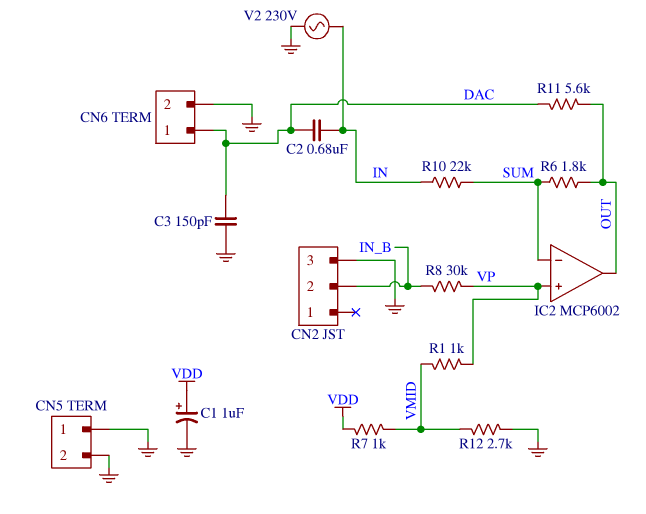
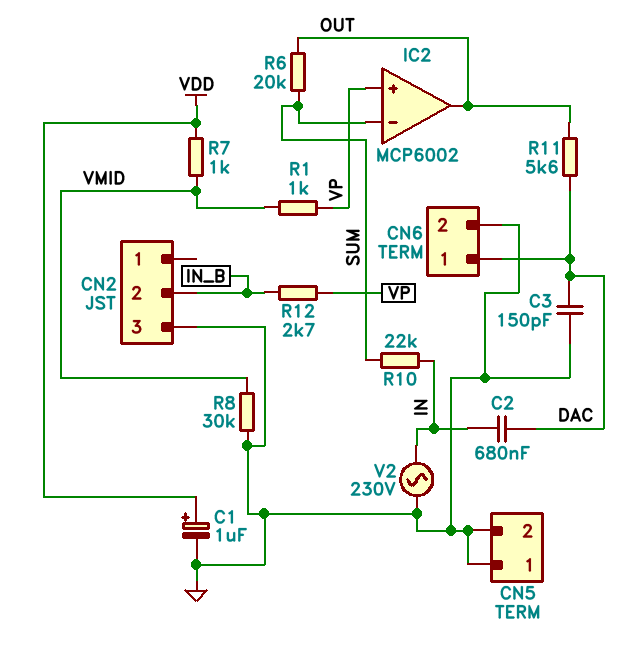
R6: 1.8k (OUT, SUM) -> 20k (OUT, SUM)
R8: 30k (IN_B, VP) -> 30k (GND, VMID)
R12: 2.7k (GND, VMID) -> 2.7k (IN_B, VP)

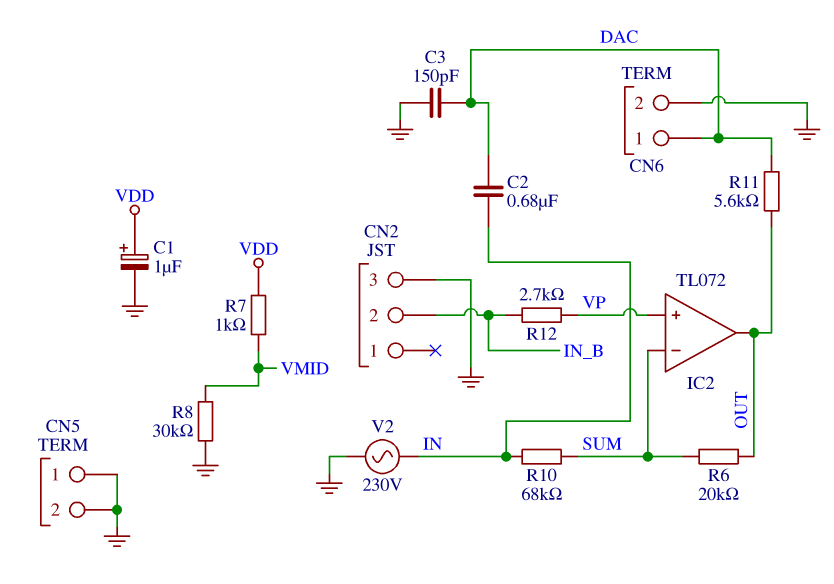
IC2: MCP6002 -> TL072
R1: 1k (VMID, VP) -> none
R10: 22k (IN, SUM) -> 68k (IN, SUM)

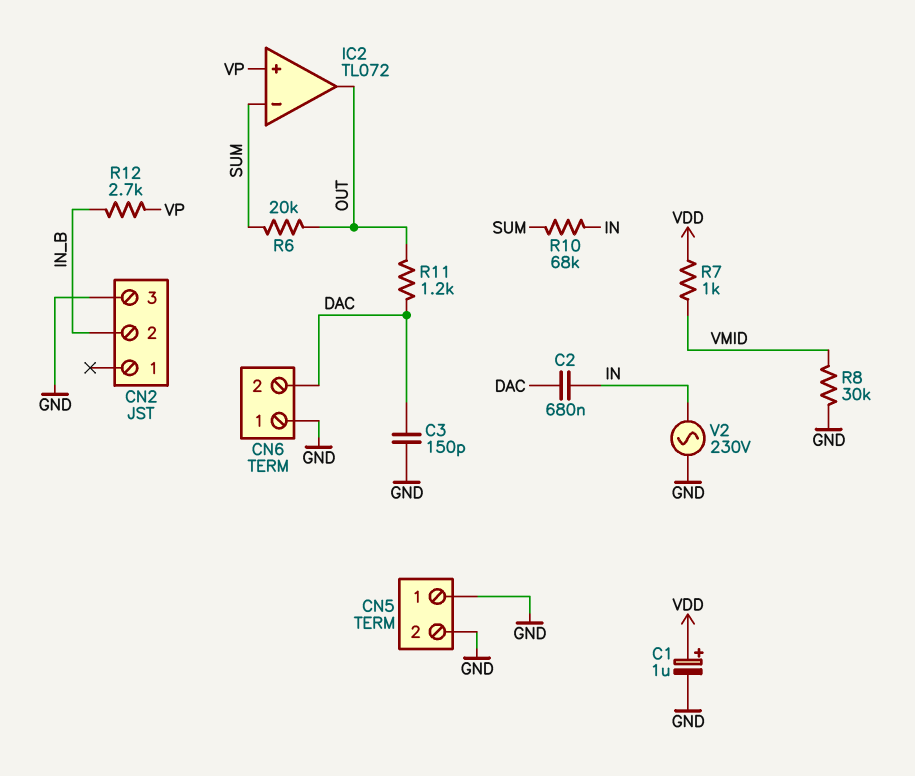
CN6 pin 1: DAC -> GND
CN6 pin 2: GND -> DAC
R11: 5.6k (DAC, OUT) -> 1.2k (DAC, OUT)

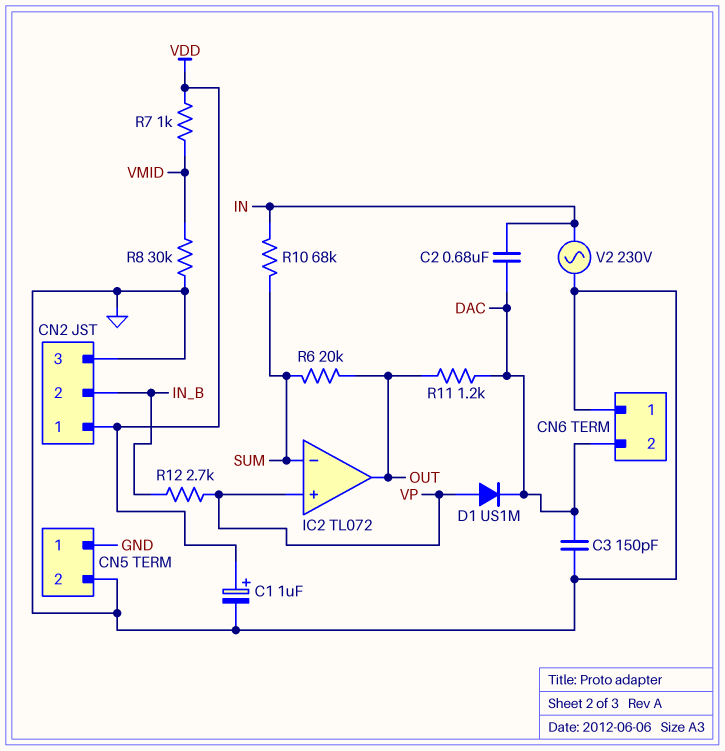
CN2 pin 1: none -> VDD
D1: none -> diode US1M (A VP, K DAC)

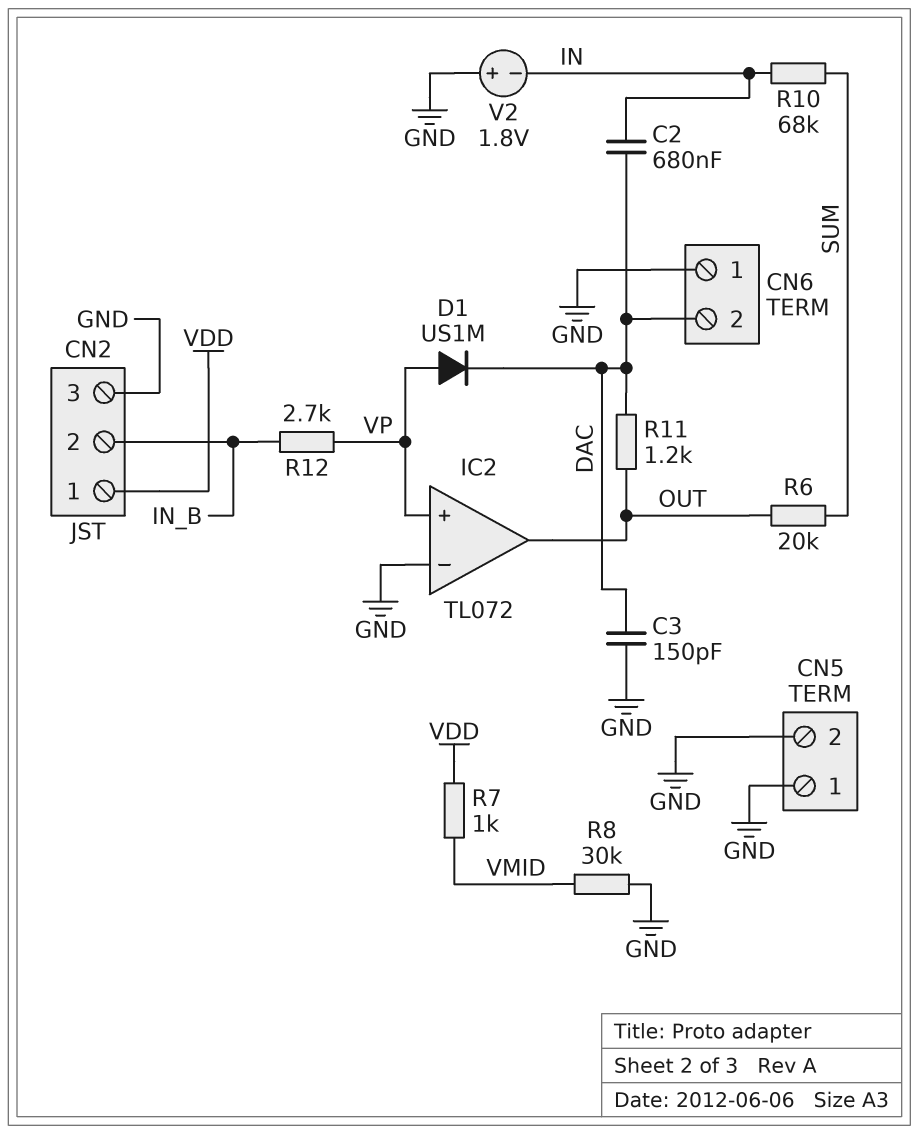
C1: 1uF (plus VDD, minus GND) -> none
IC2 pin in-: SUM -> GND
V2: AC 230V (GND, IN) -> 1.8V (plus GND, minus IN)

